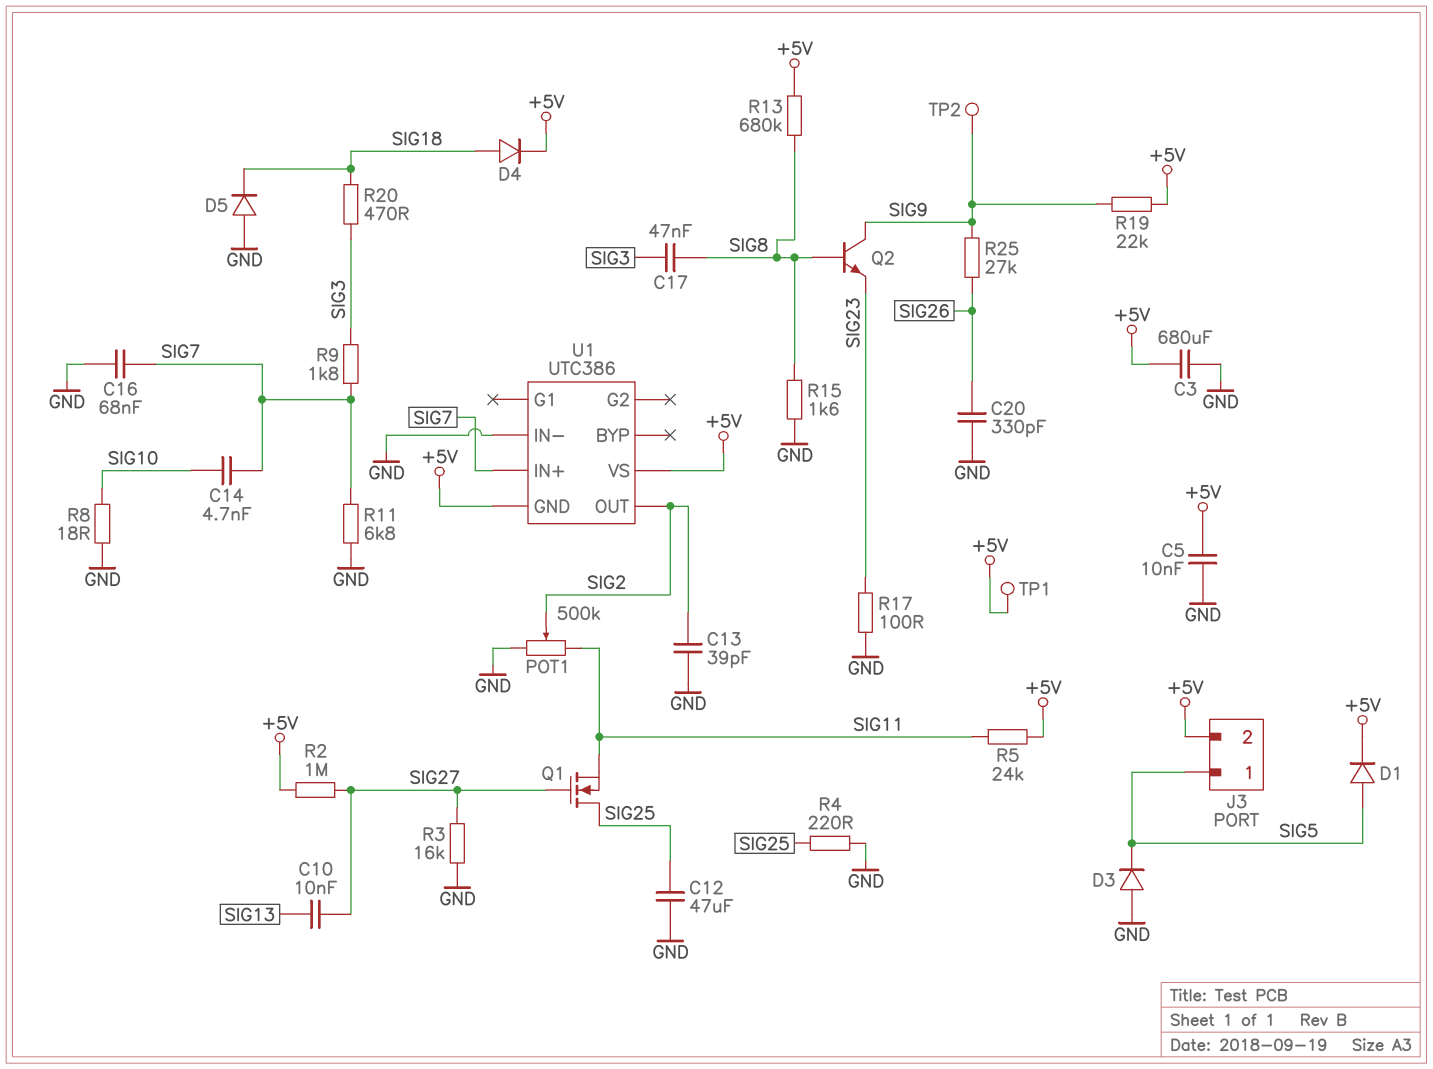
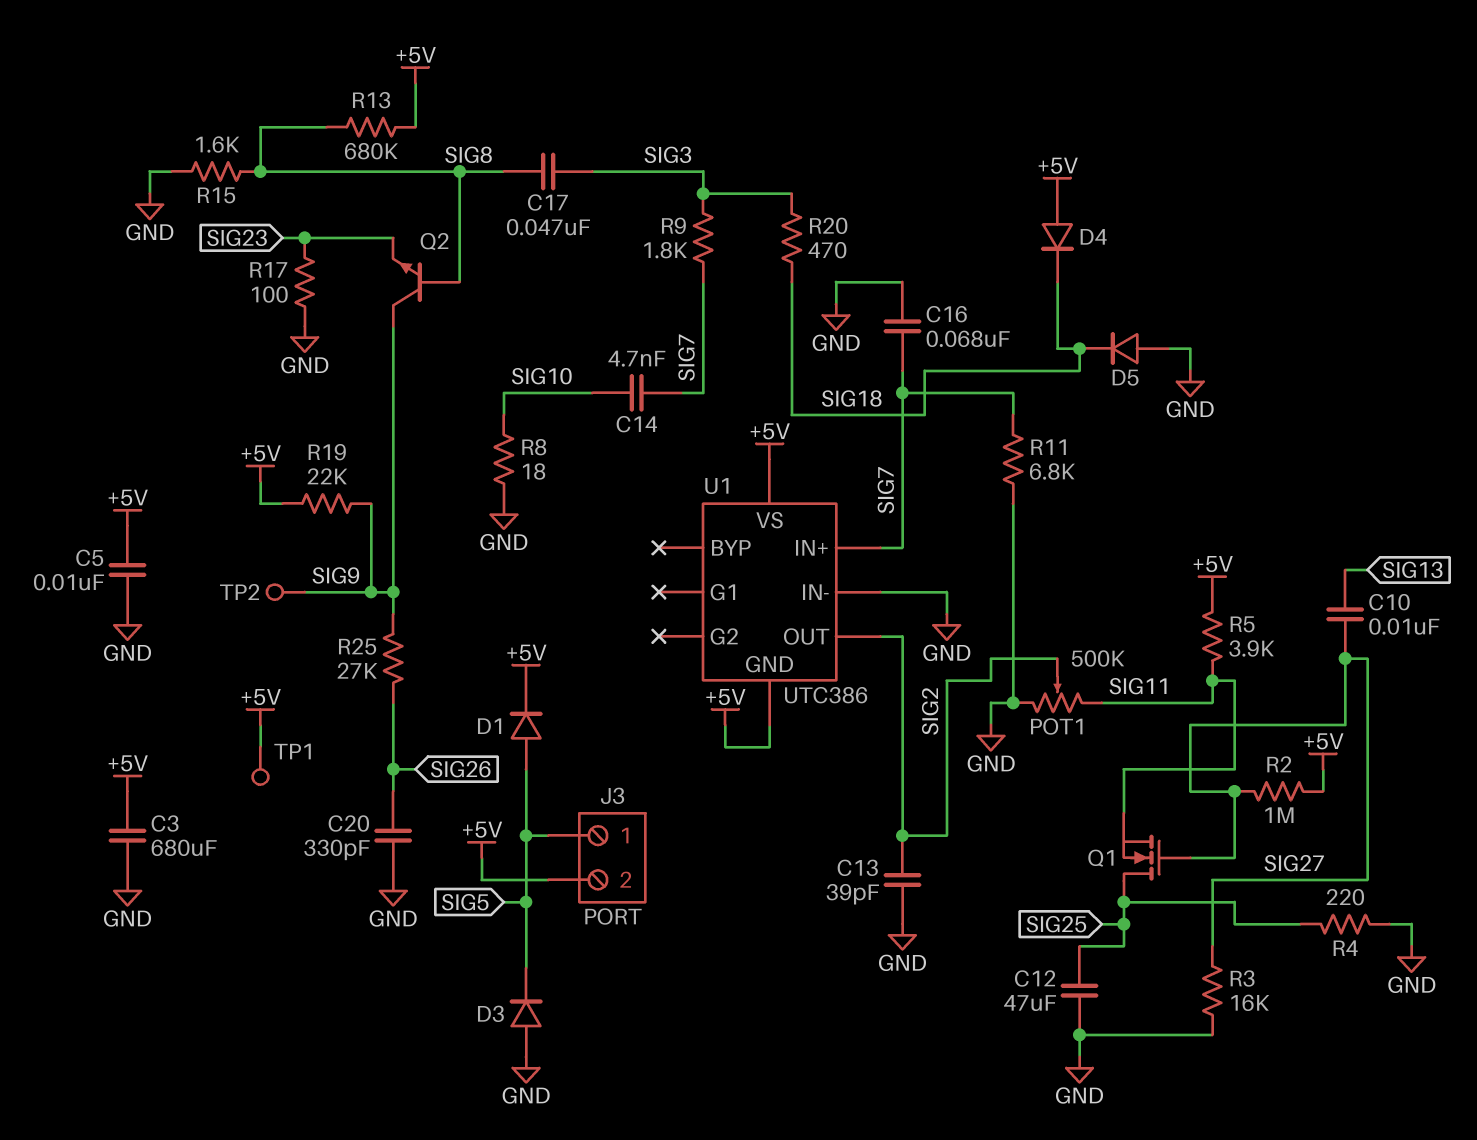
D4: diode (A SIG18, K +5V) -> diode (A +5V, K SIG18)
R5: 24k (+5V, SIG11) -> 3.9k (+5V, SIG11)

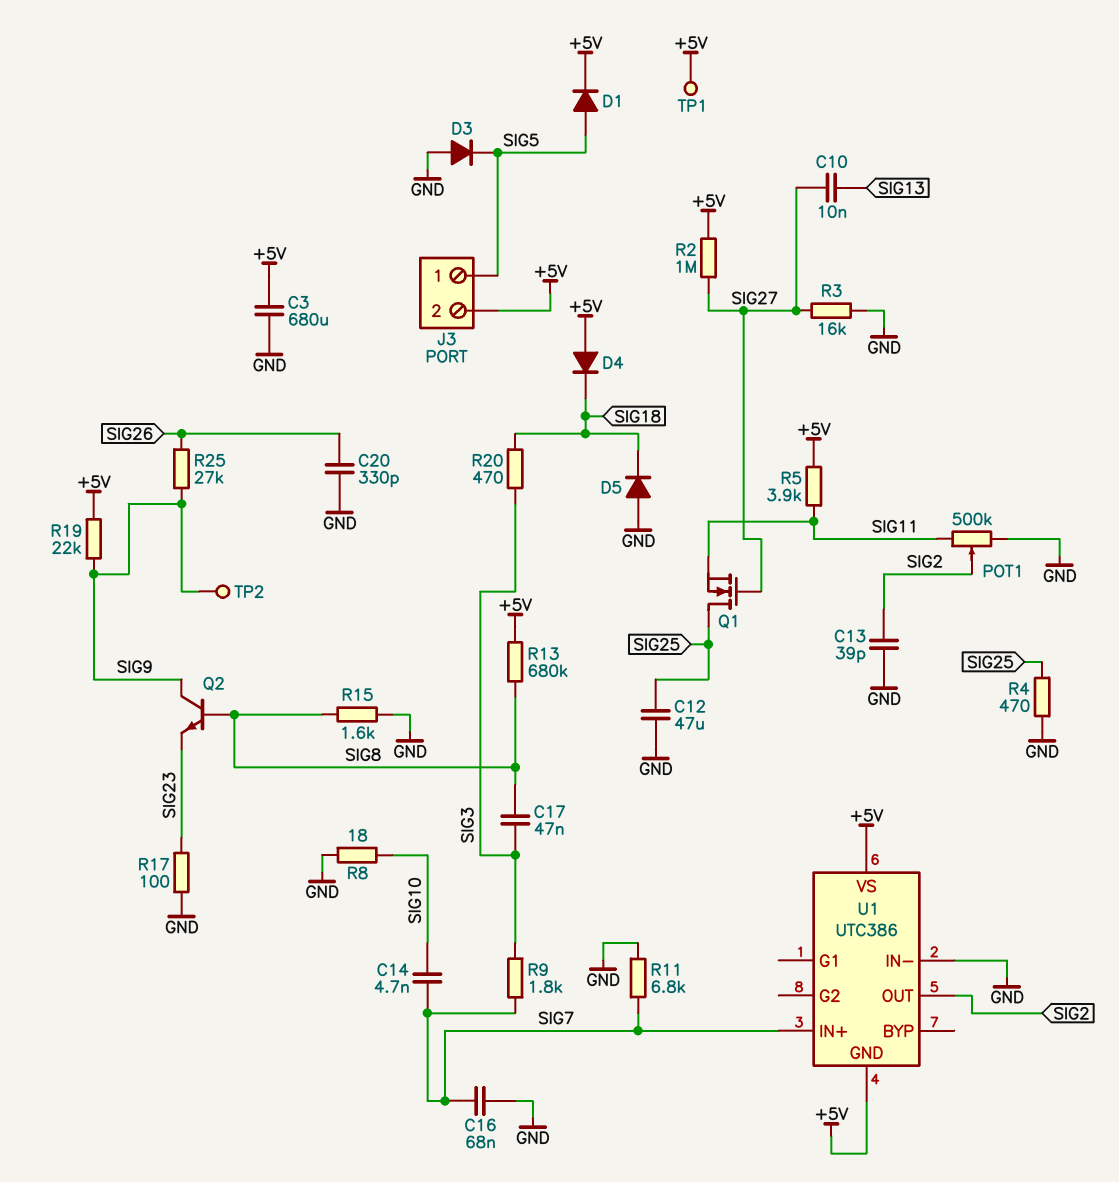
C5: 10nF (+5V, GND) -> none
R4: 220 (GND, SIG25) -> 470 (GND, SIG25)

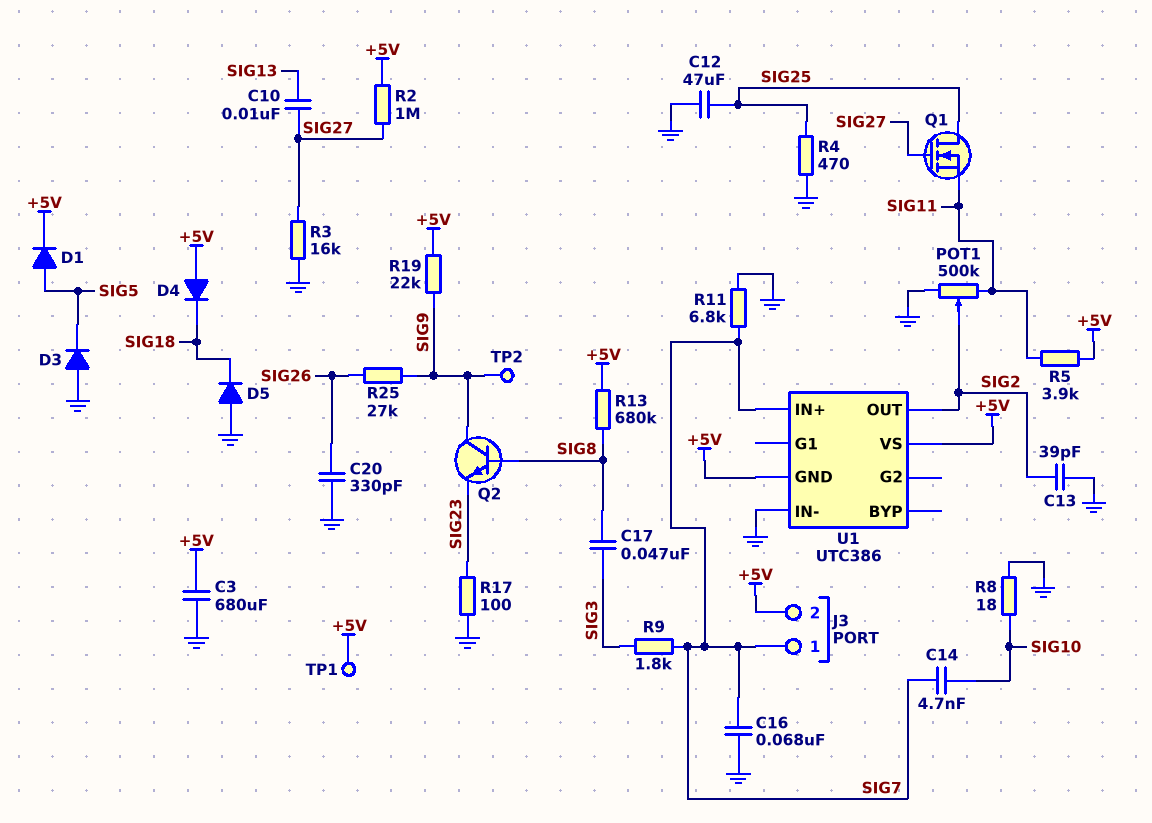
J3 pin 1: SIG5 -> SIG7
R15: 1.6k (GND, SIG8) -> none
R20: 470 (SIG3, SIG18) -> none

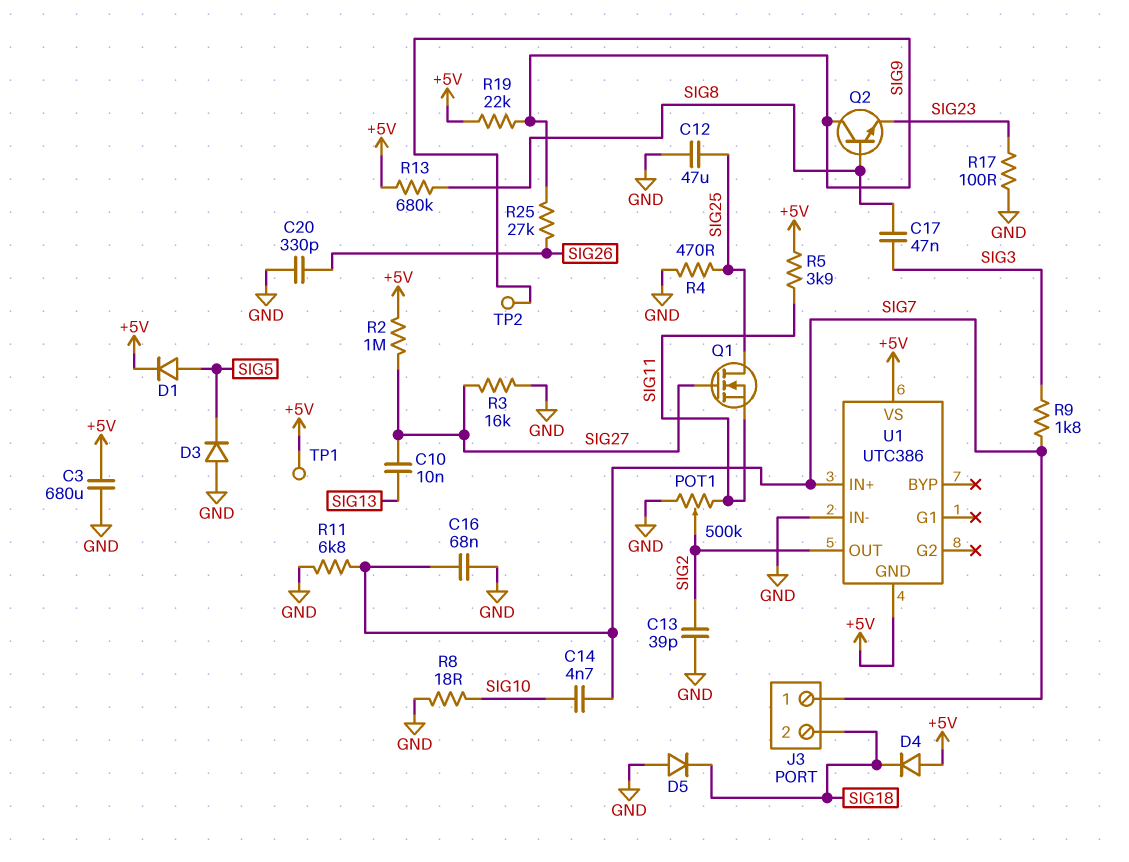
J3 pin 2: +5V -> SIG18

